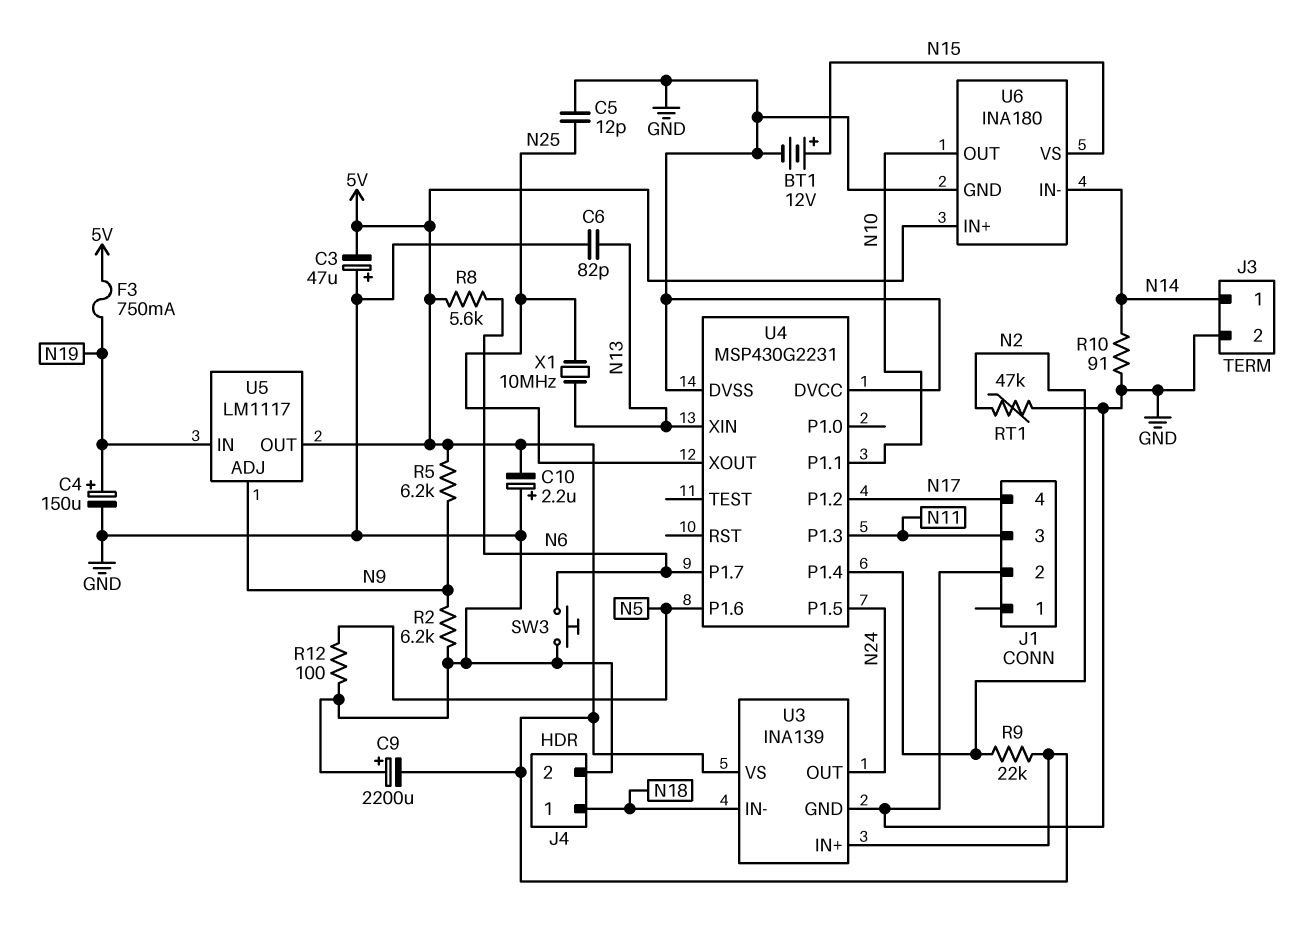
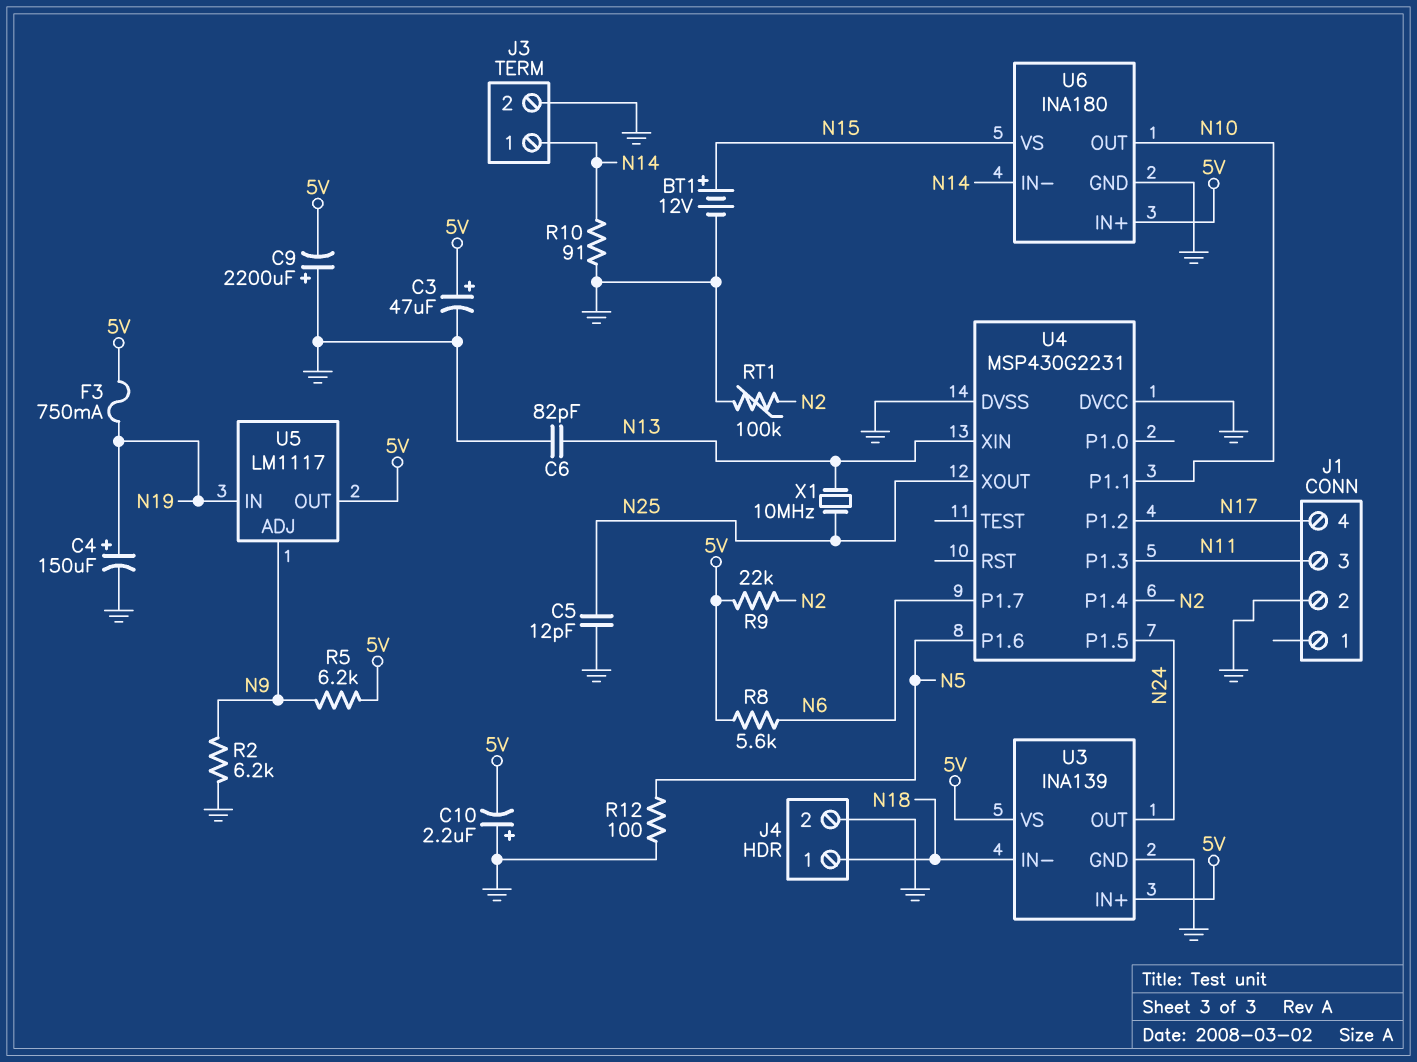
C3: 47uF (plus GND, minus 5V) -> 47uF (plus 5V, minus GND)
RT1: 47k (GND, N2) -> 100k (GND, N2)
SW3: button (GND, N6) -> none

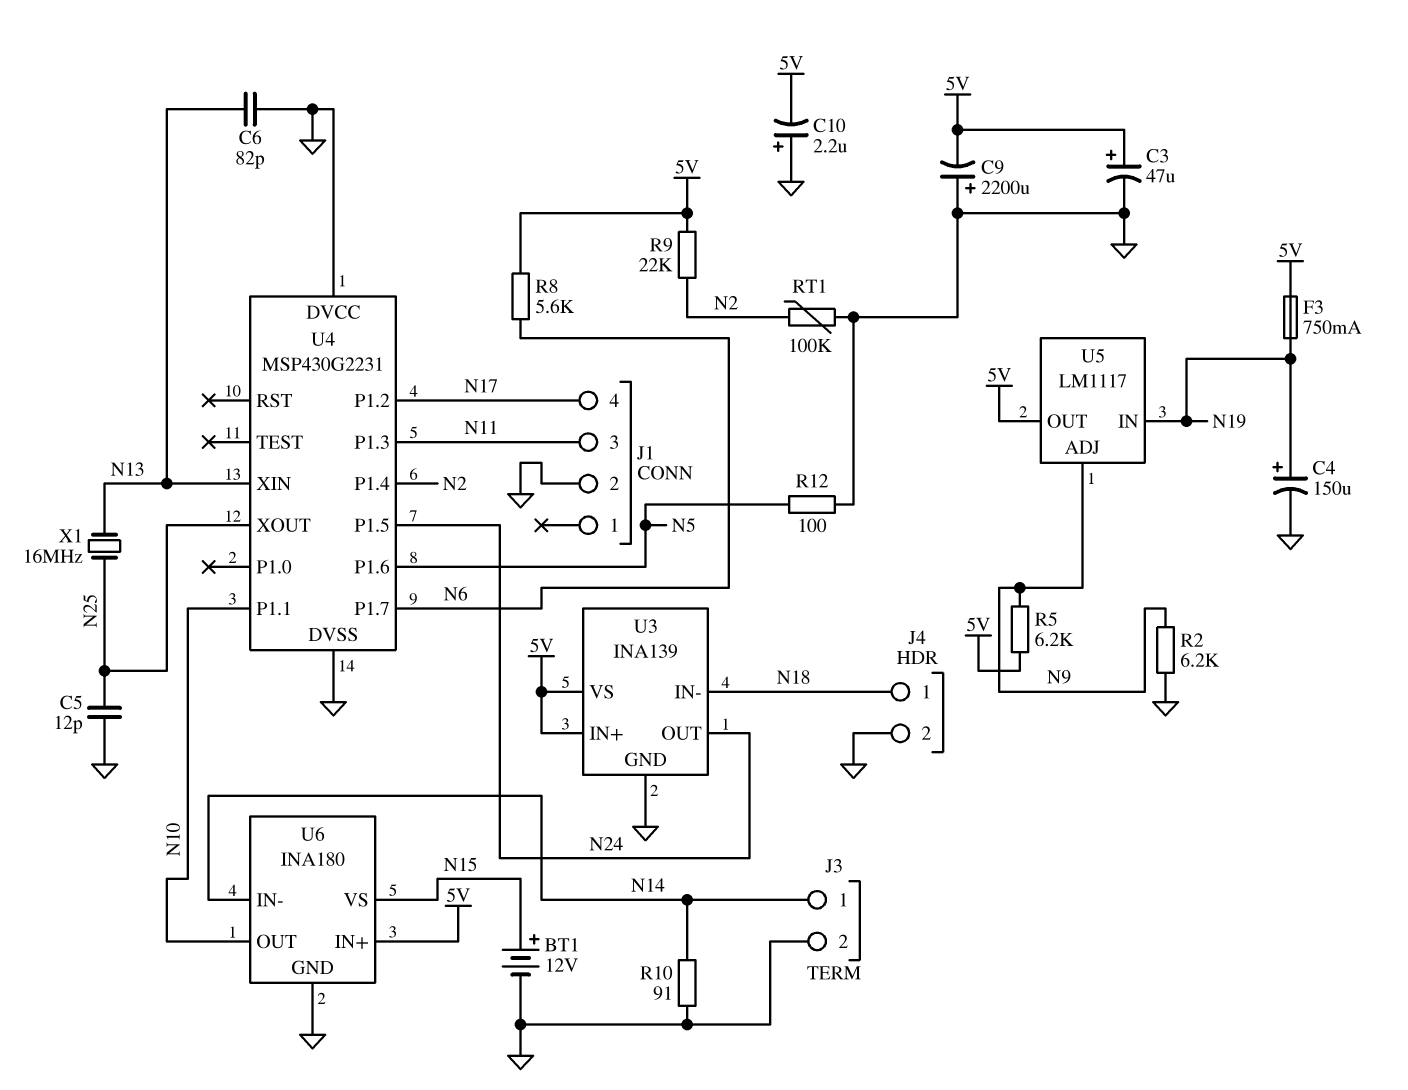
X1: 10MHz (N13, N25) -> 16MHz (N13, N25)

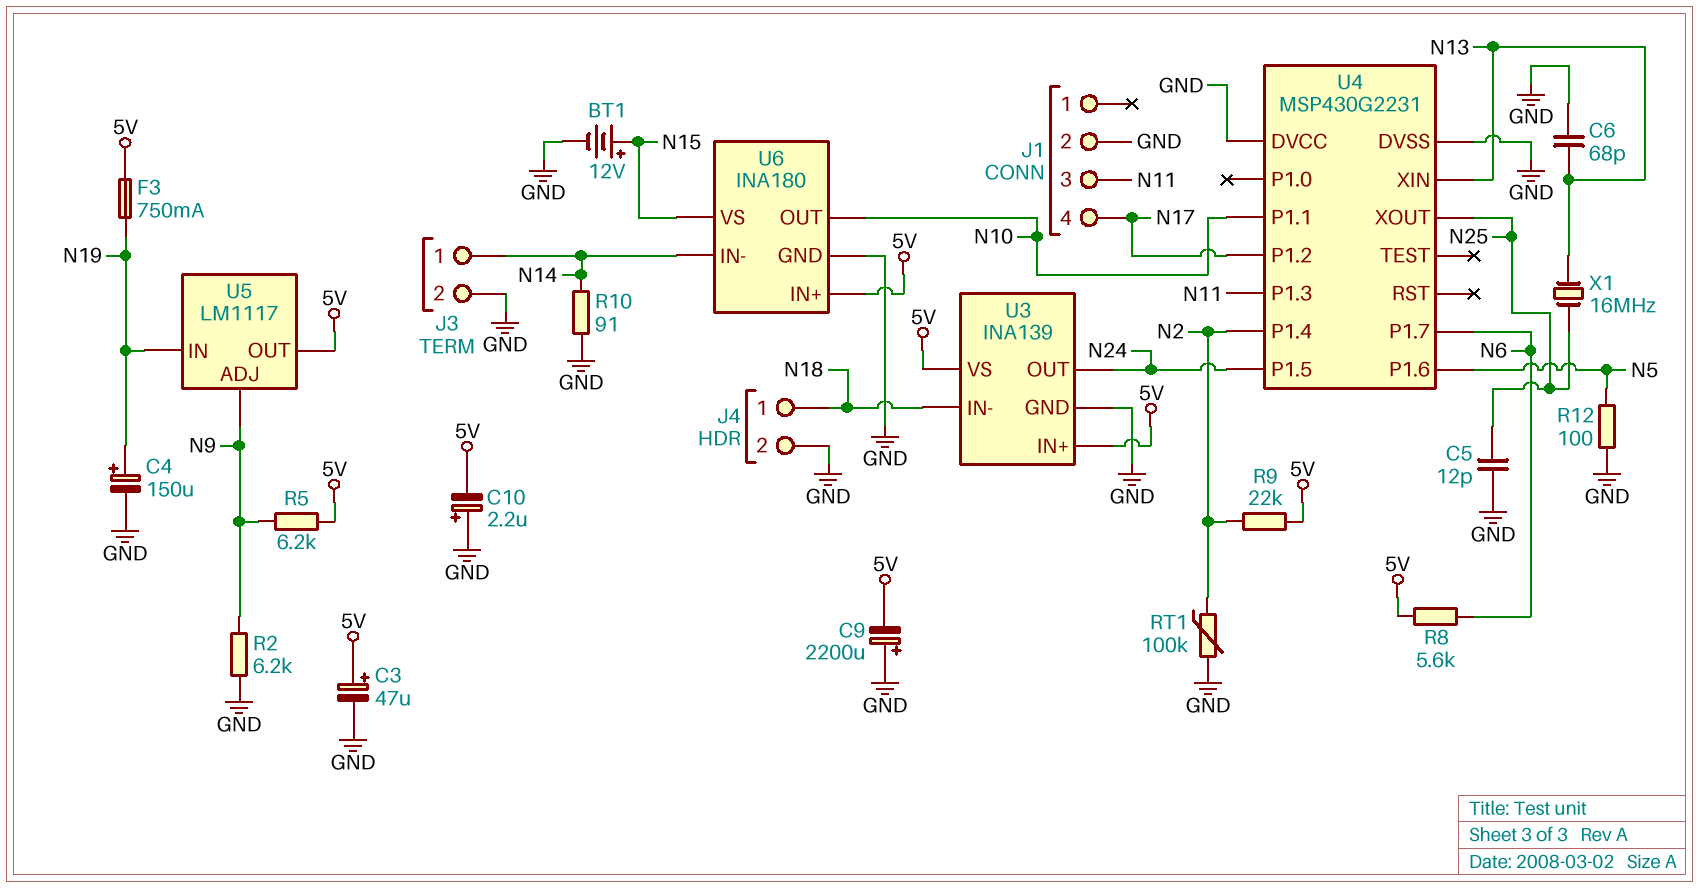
C6: 82pF (GND, N13) -> 68pF (GND, N13)

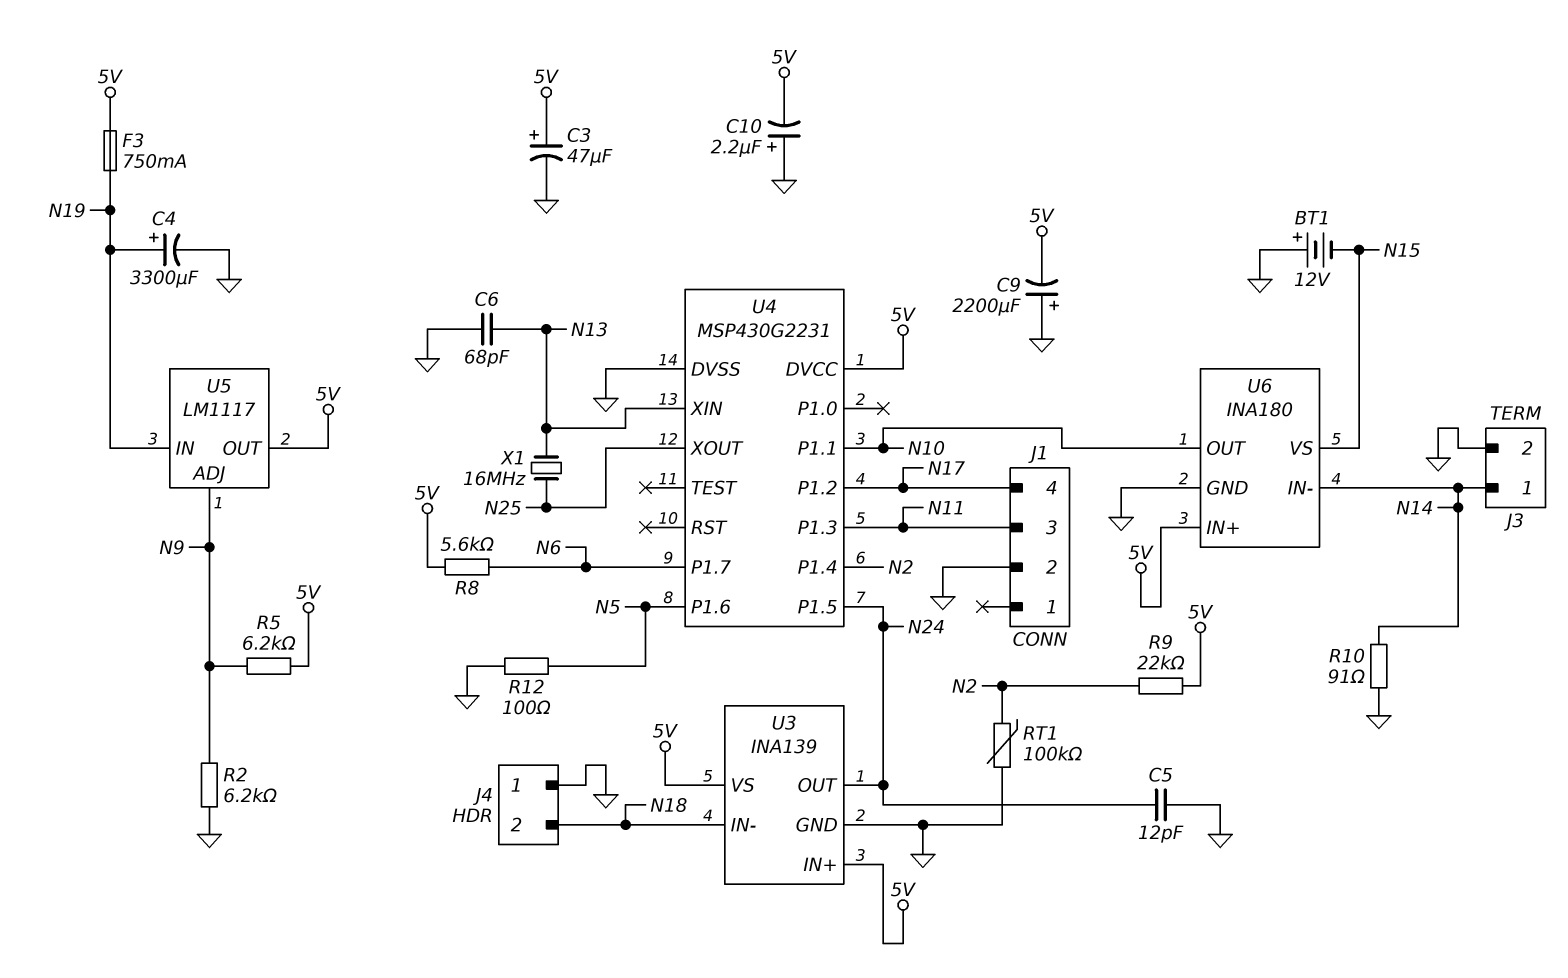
BT1: 12V (plus N15, minus GND) -> 12V (plus GND, minus N15)
C4: 150uF (plus N19, minus GND) -> 3300uF (plus N19, minus GND)
C5: 12pF (GND, N25) -> 12pF (GND, N24)
J4 pin 1: N18 -> GND
J4 pin 2: GND -> N18
U4 pin DVCC: GND -> 5V

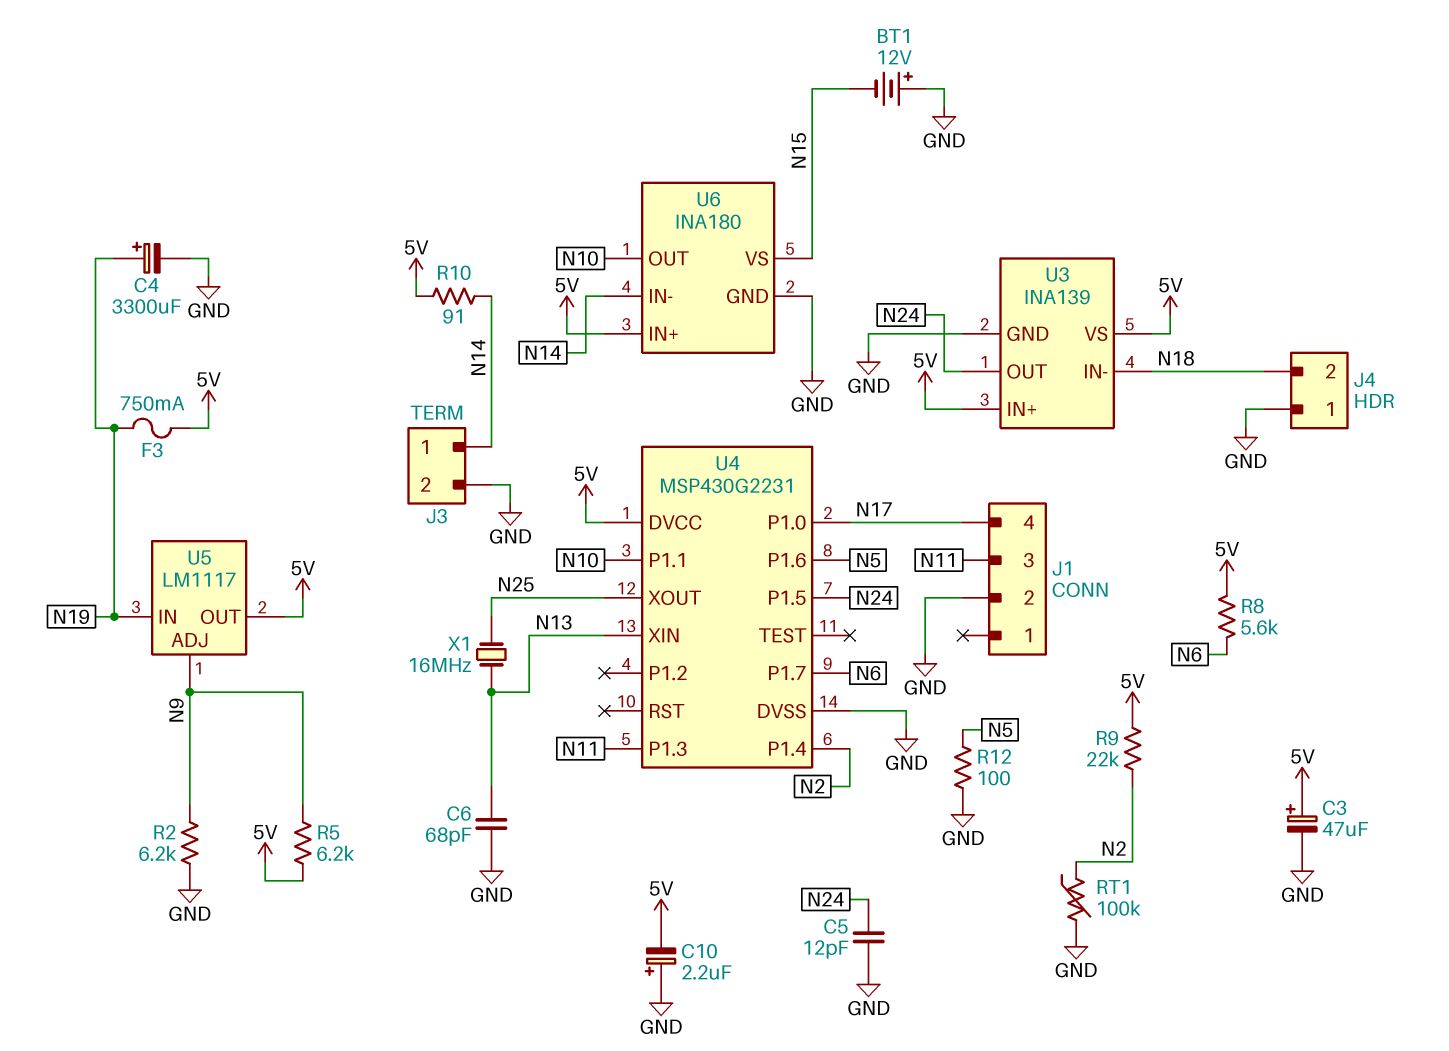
C9: 2200uF (plus GND, minus 5V) -> none
R10: 91 (GND, N14) -> 91 (5V, N14)
U4 pin P1.0: none -> N17
U4 pin P1.2: N17 -> none

